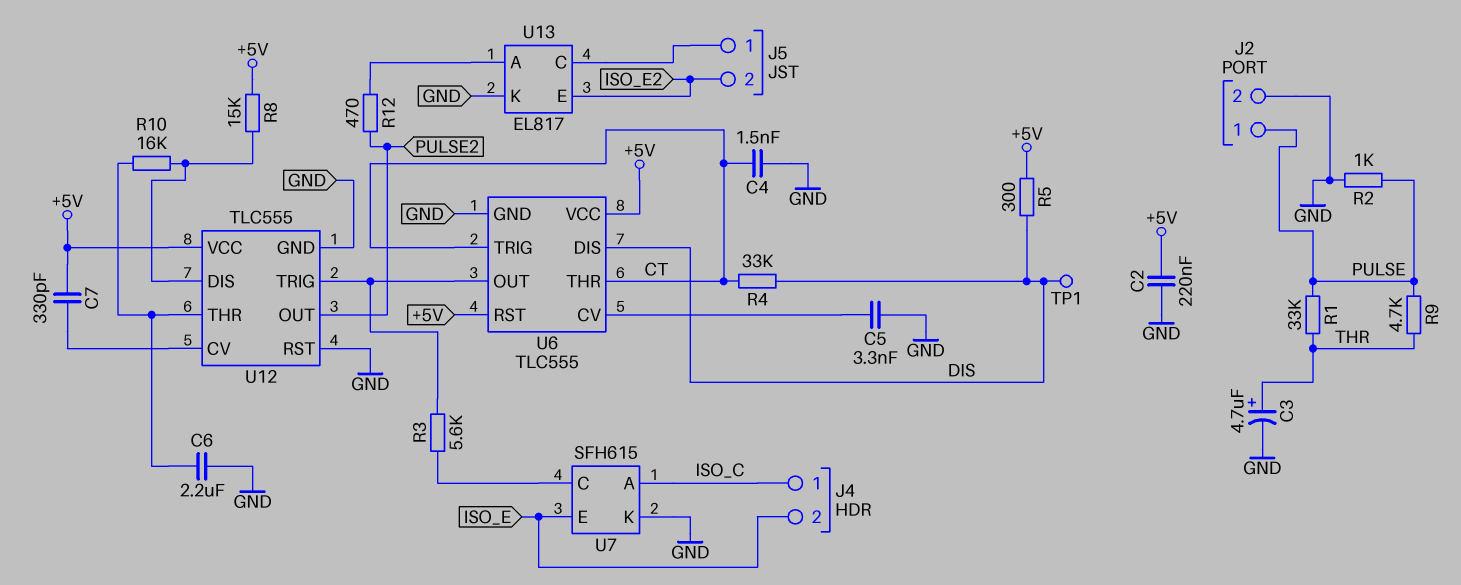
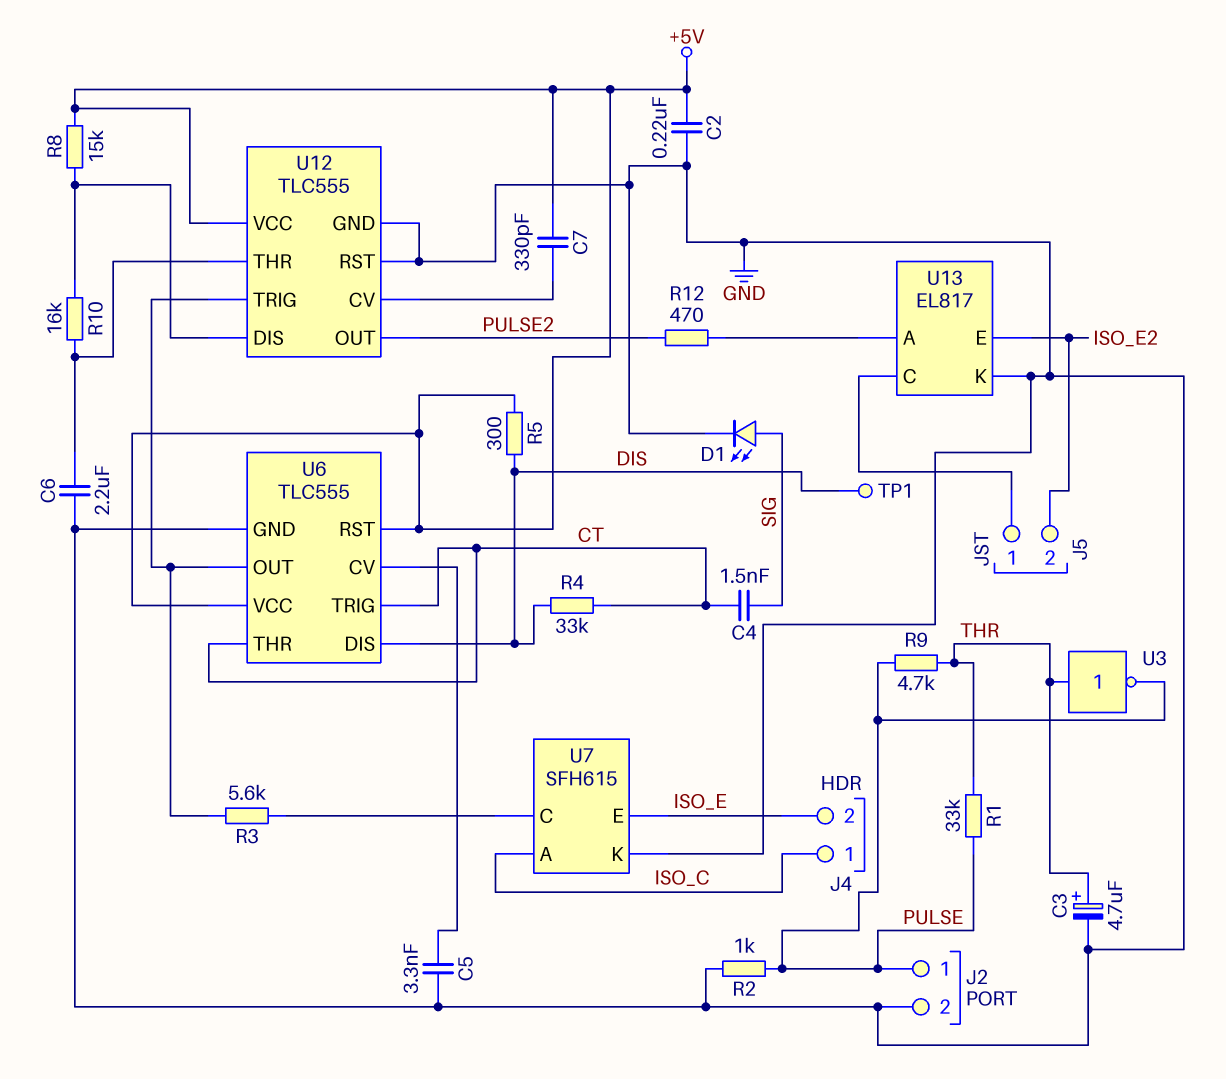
C4: 1.5nF (CT, GND) -> 1.5nF (CT, SIG)
D1: none -> LED (A SIG, K GND)
U3: none -> NOT (in THR, out PULSE)

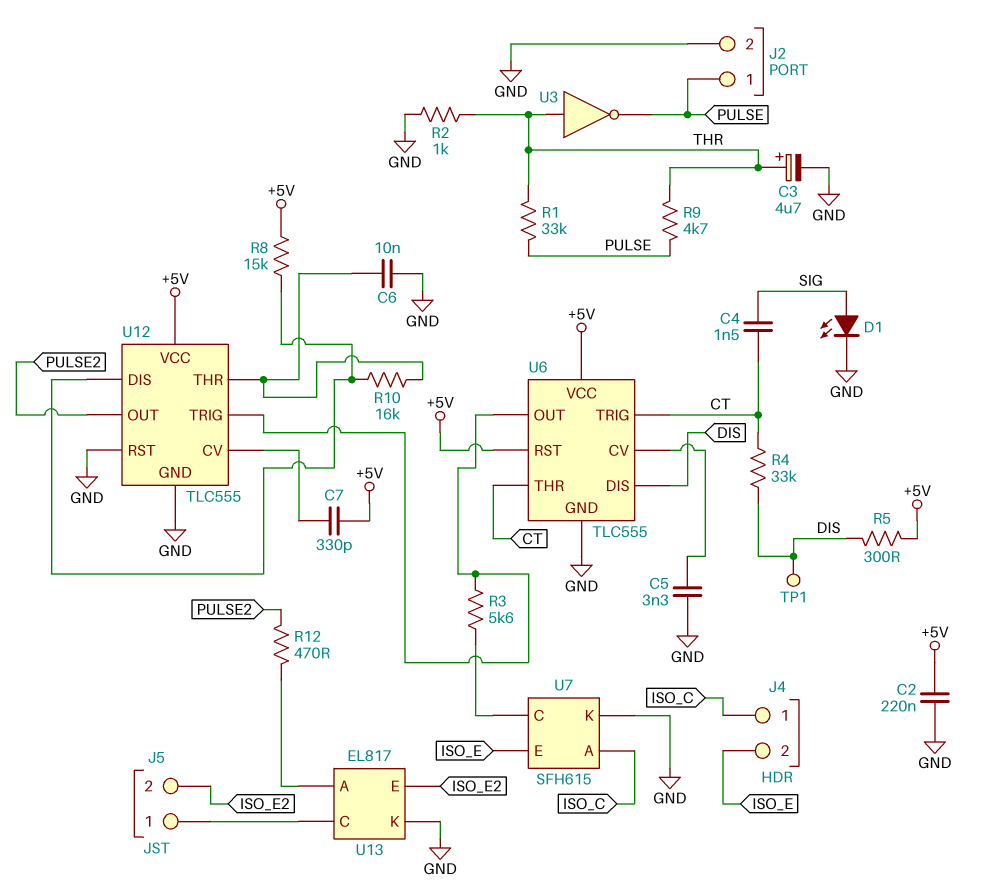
C6: 2.2uF (GND, U12/THR) -> 10nF (GND, U12/THR)
R2: 1k (GND, PULSE) -> 1k (GND, THR)

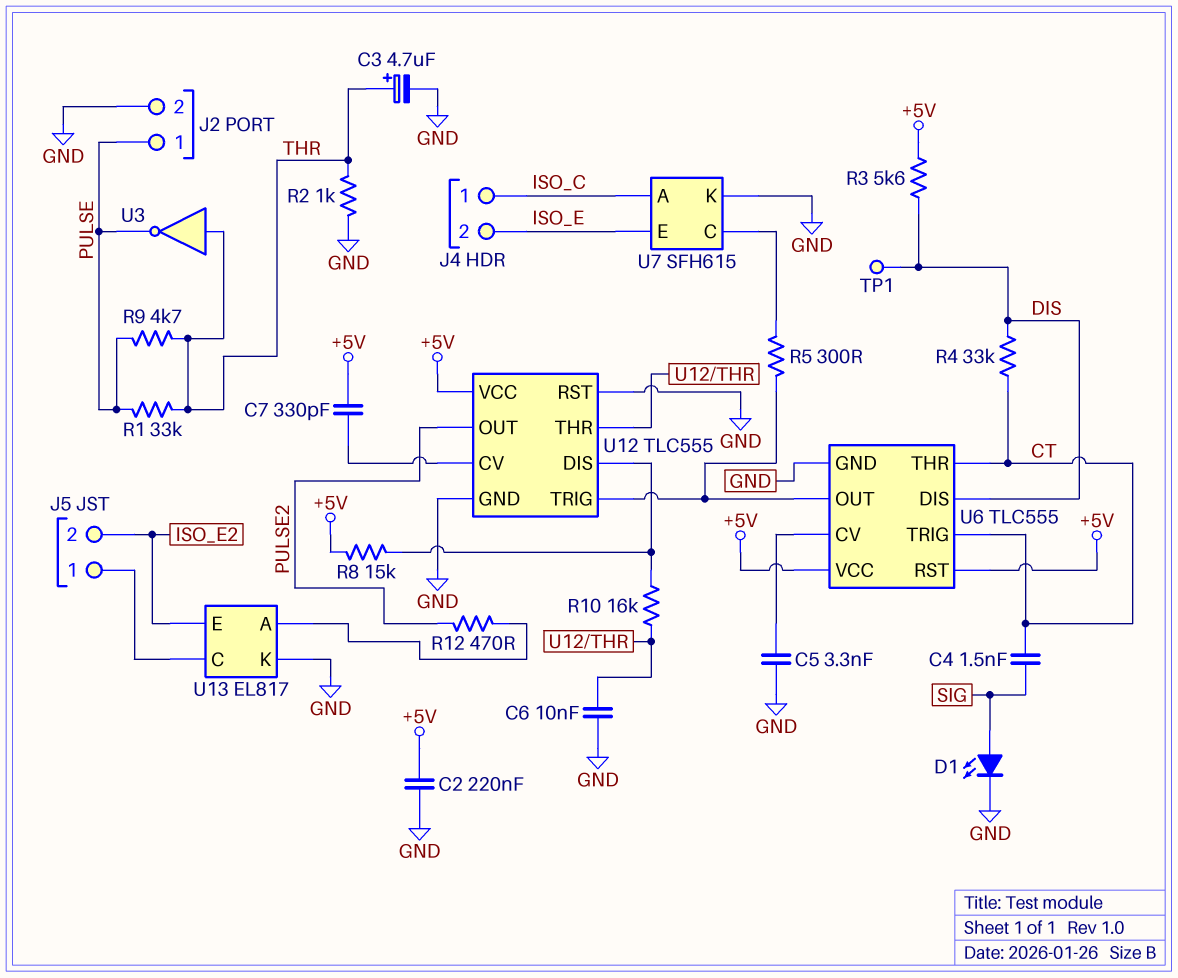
R3: 5.6k (U6/OUT, U7/C) -> 5.6k (+5V, DIS)
R5: 300 (+5V, DIS) -> 300 (U6/OUT, U7/C)

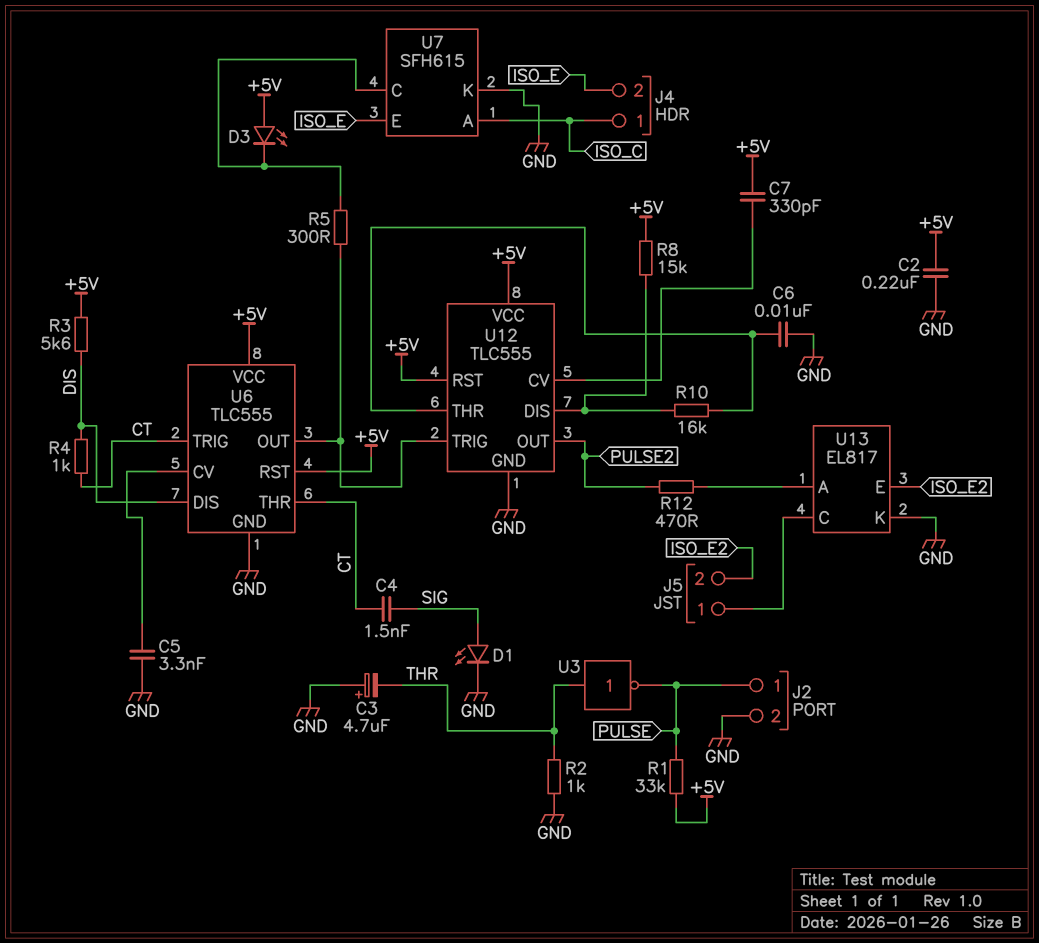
C3: 4.7uF (plus THR, minus GND) -> 4.7uF (plus GND, minus THR)
D3: none -> LED (A +5V, K U7/C)
R1: 33k (PULSE, THR) -> 33k (+5V, PULSE)
R4: 33k (CT, DIS) -> 1k (CT, DIS)
R9: 4.7k (PULSE, THR) -> none
TP1: test point (DIS) -> none
U12 pin RST: GND -> +5V

